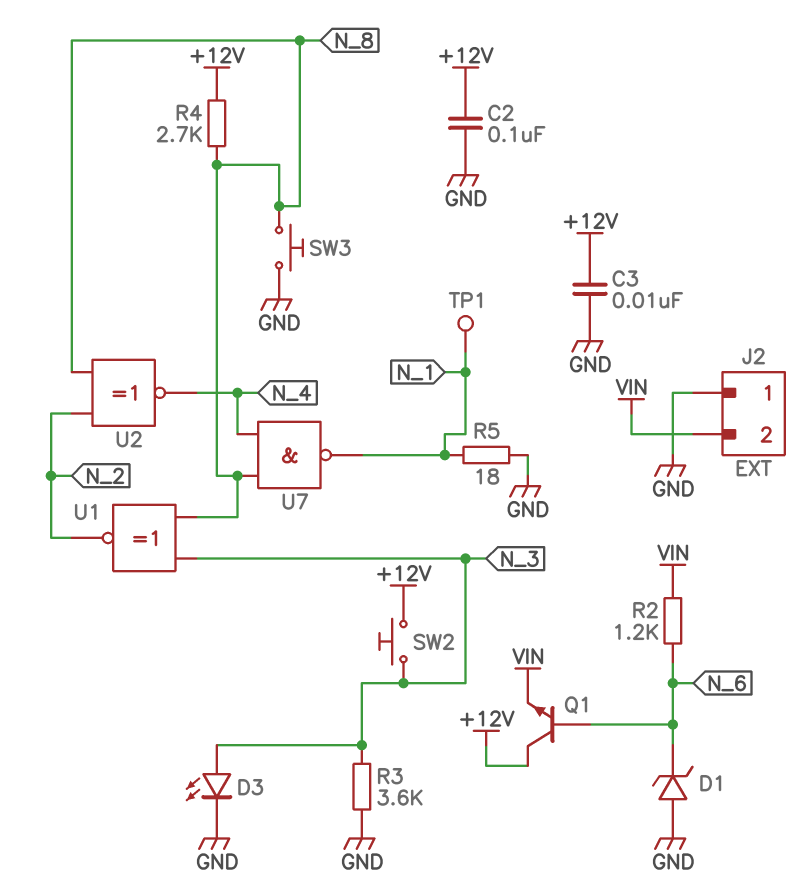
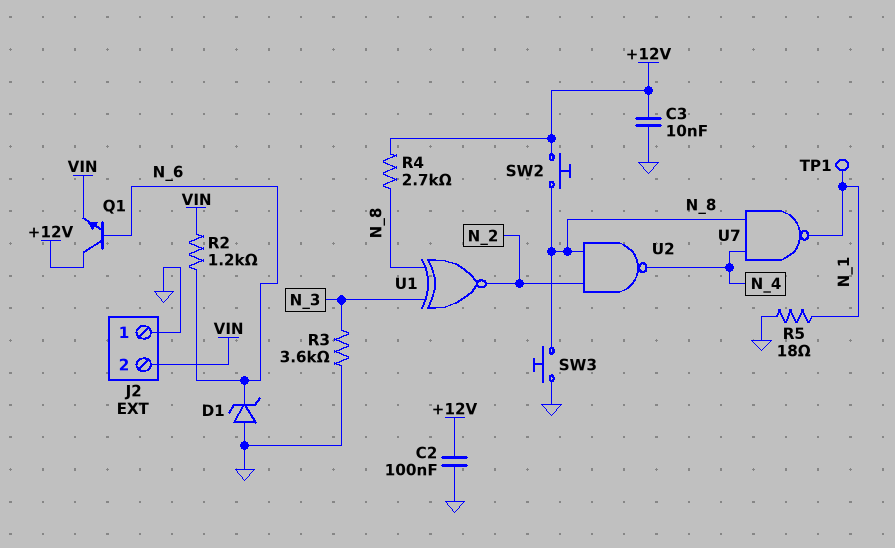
D3: LED (A N_3, K GND) -> none
SW2: button (+12V, N_3) -> button (+12V, N_8)
U2: XNOR (in N_2, in N_8, out N_4) -> NAND (in N_2, in N_8, out N_4)

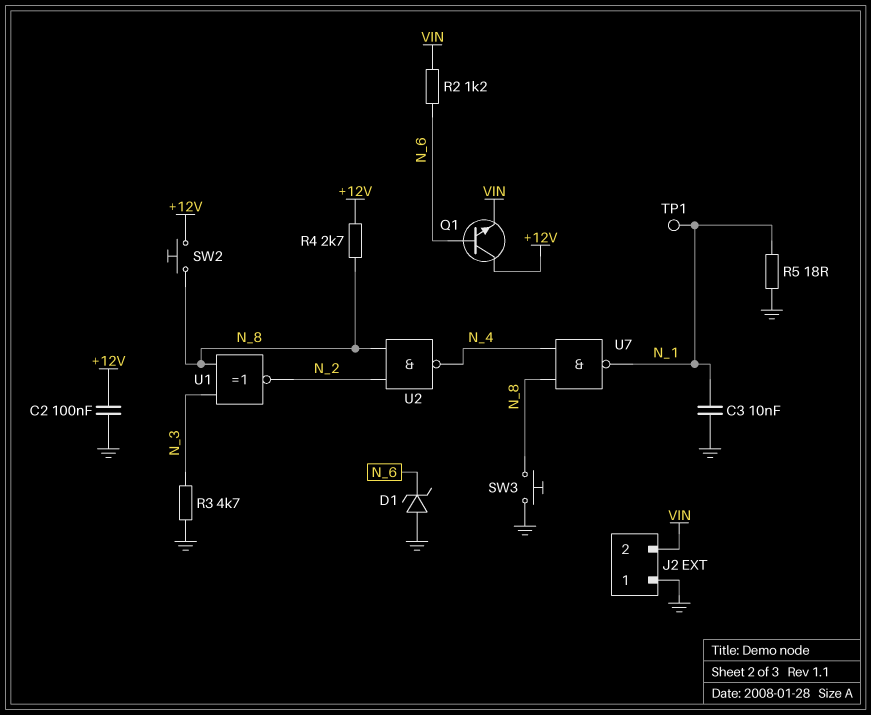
C3: 10nF (+12V, GND) -> 10nF (GND, N_1)
R3: 3.6k (GND, N_3) -> 4.7k (GND, N_3)

